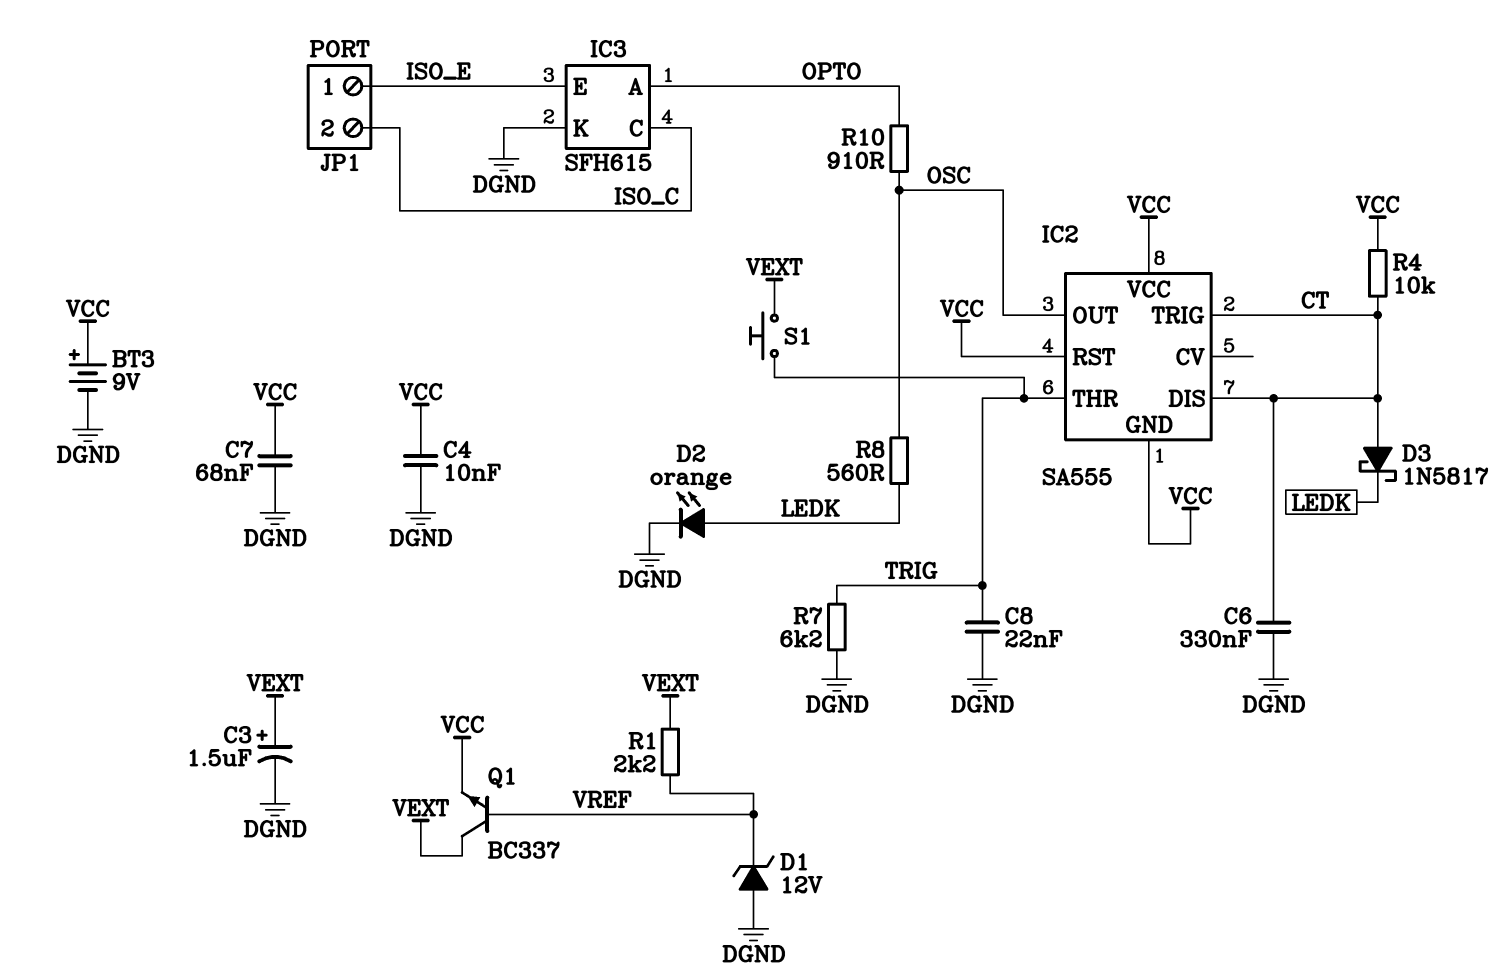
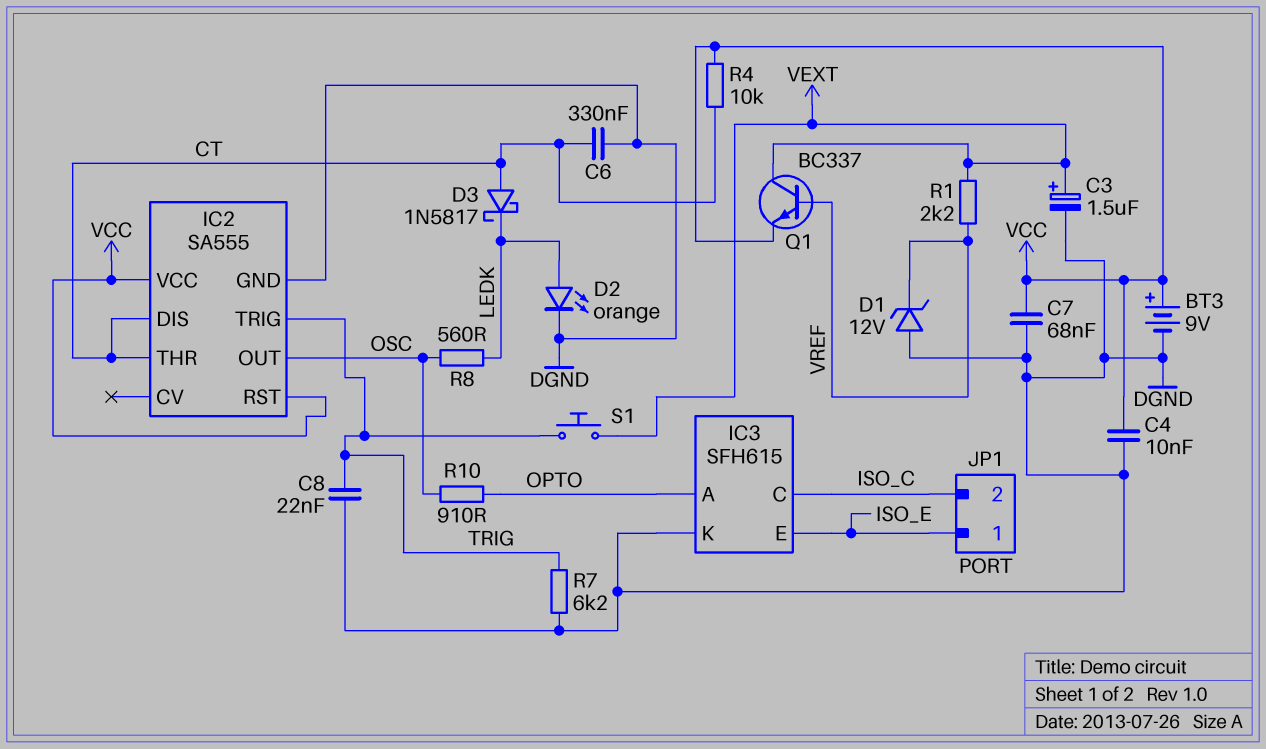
IC2 pin GND: VCC -> DGND
IC2 pin THR: TRIG -> CT
IC2 pin TRIG: CT -> TRIG

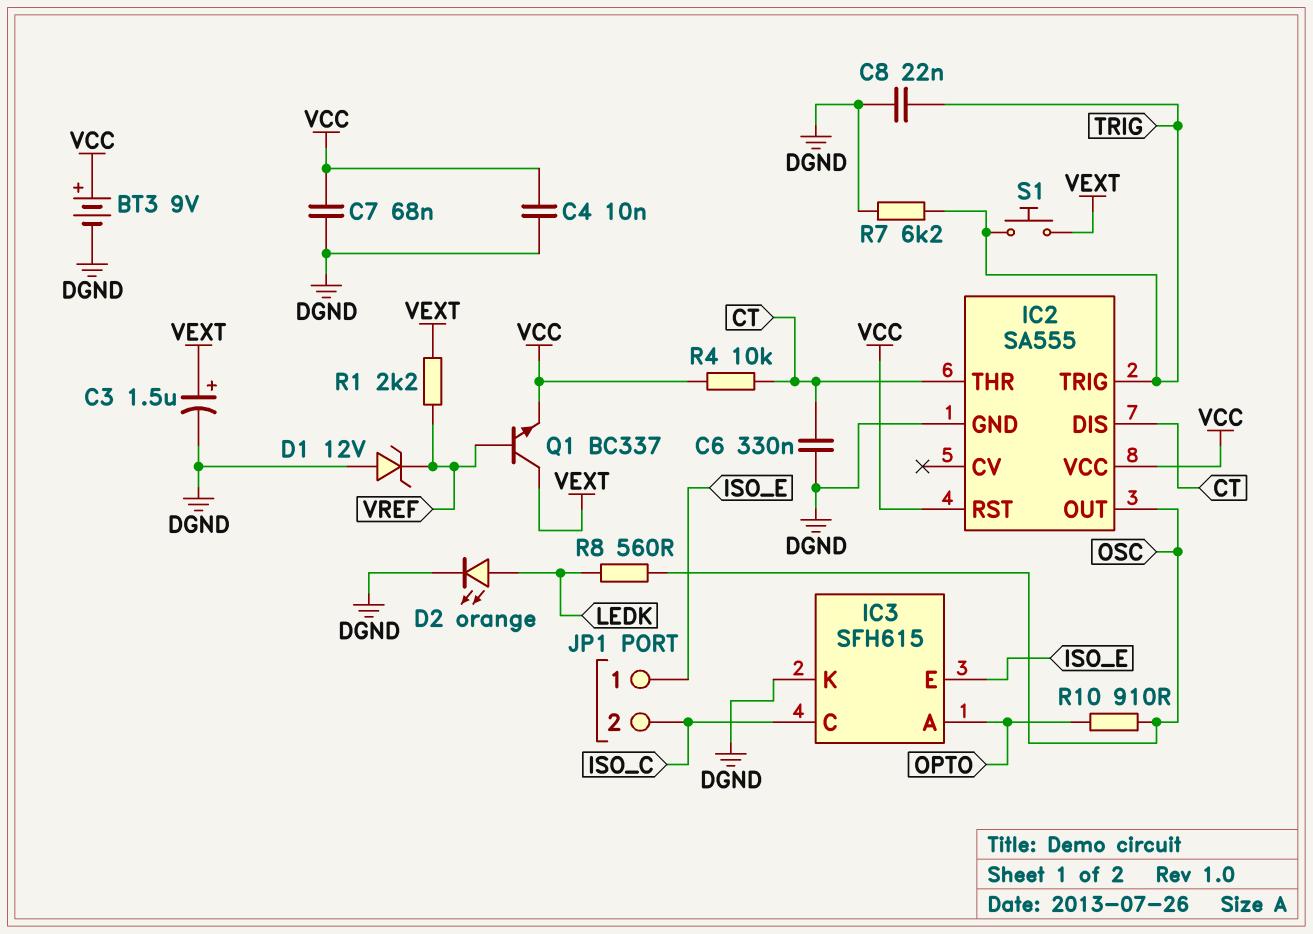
D3: schottky 1N5817 (A CT, K LEDK) -> none

